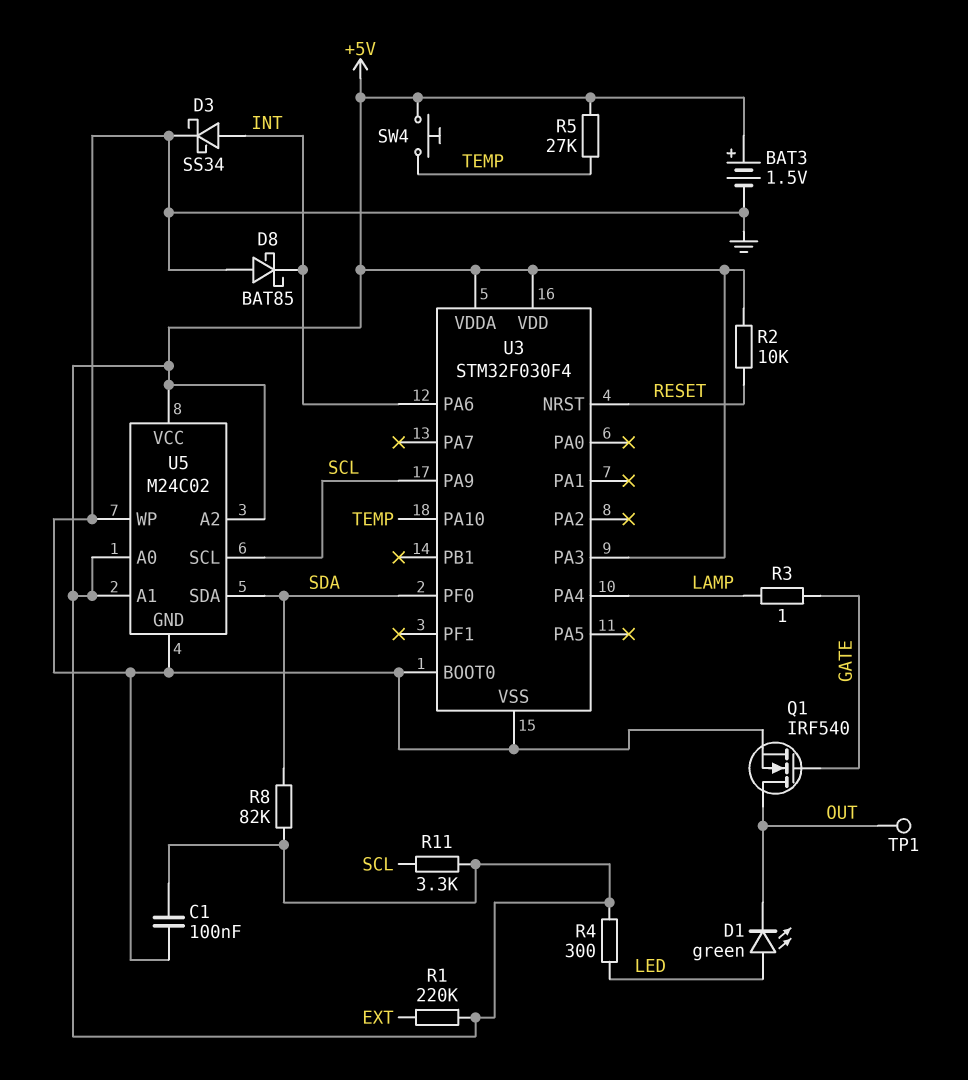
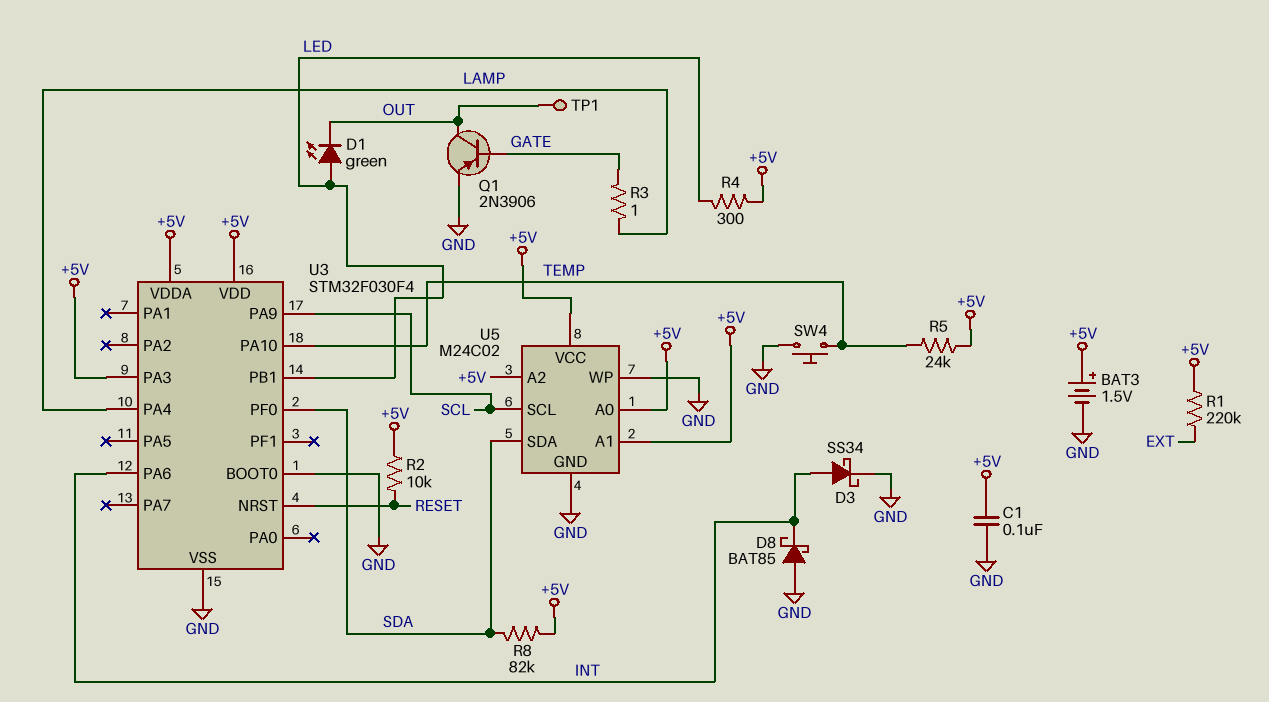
Q1: NMOS IRF540 (G GATE, D OUT, S GND) -> PNP 2N3906 (B GATE, C OUT, E GND)
R5: 27k (+5V, TEMP) -> 24k (+5V, TEMP)
R11: 3.3k (+5V, SCL) -> none
SW4: button (+5V, TEMP) -> button (GND, TEMP)
U3 pin PB1: none -> LED

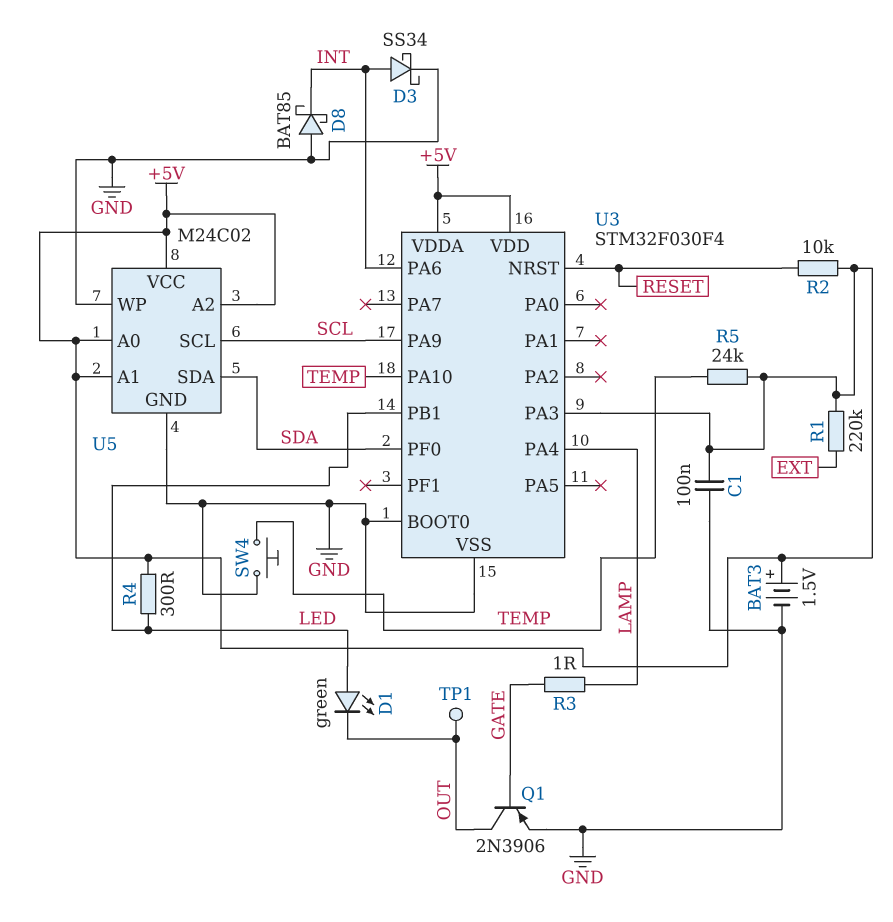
R8: 82k (+5V, SDA) -> none

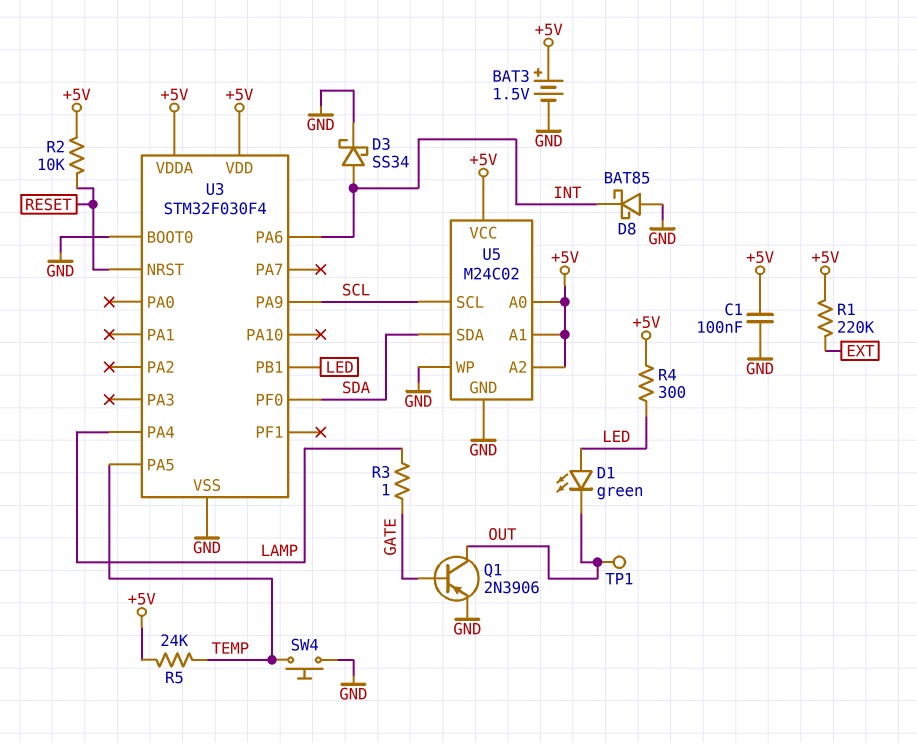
U3 pin PA3: +5V -> none
U3 pin PA5: none -> TEMP
U3 pin PA10: TEMP -> none

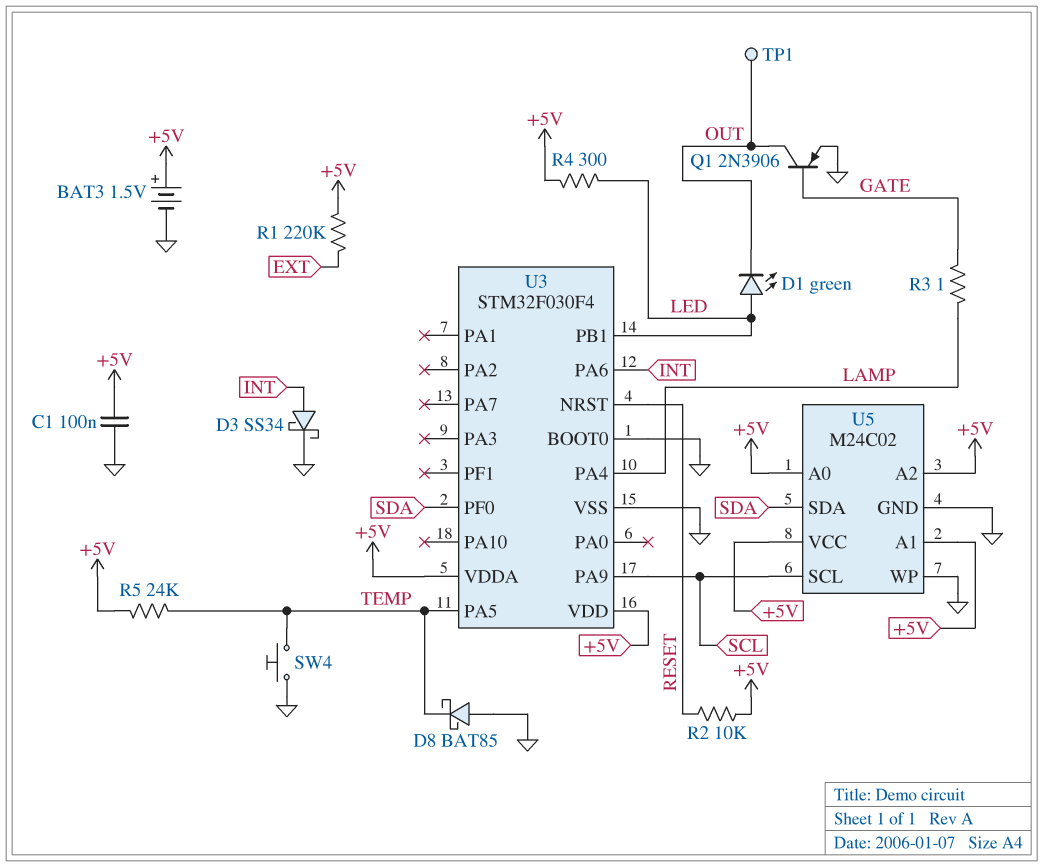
D8: schottky BAT85 (A GND, K INT) -> schottky BAT85 (A GND, K TEMP)

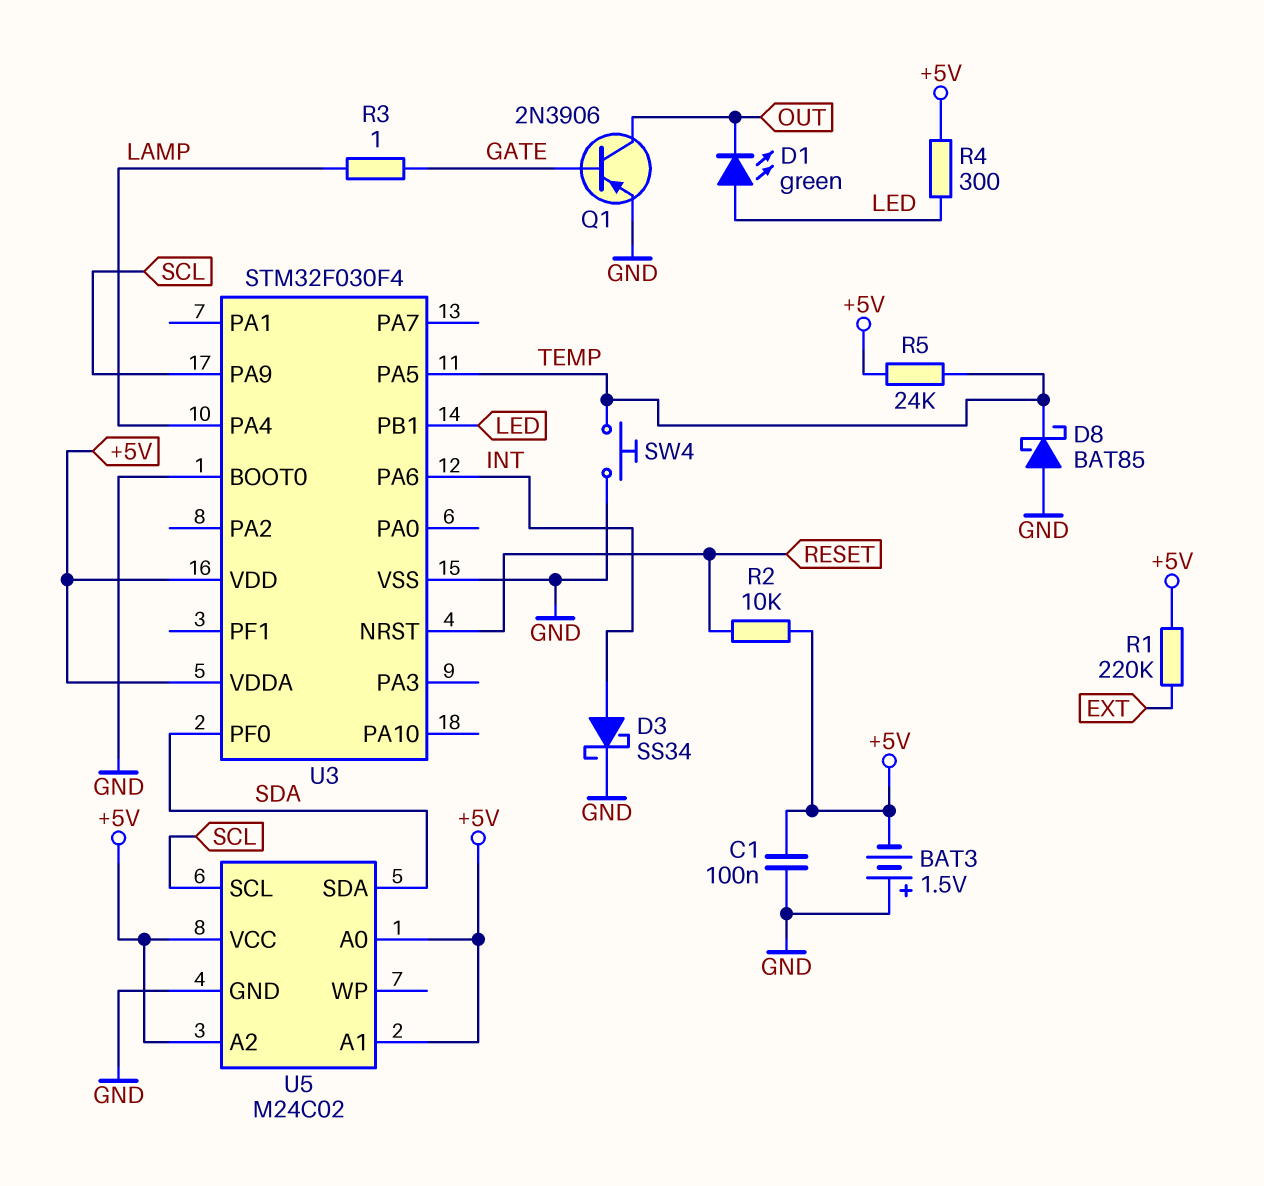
BAT3: 1.5V (plus +5V, minus GND) -> 1.5V (plus GND, minus +5V)
TP1: test point (OUT) -> none
U5 pin WP: GND -> none

